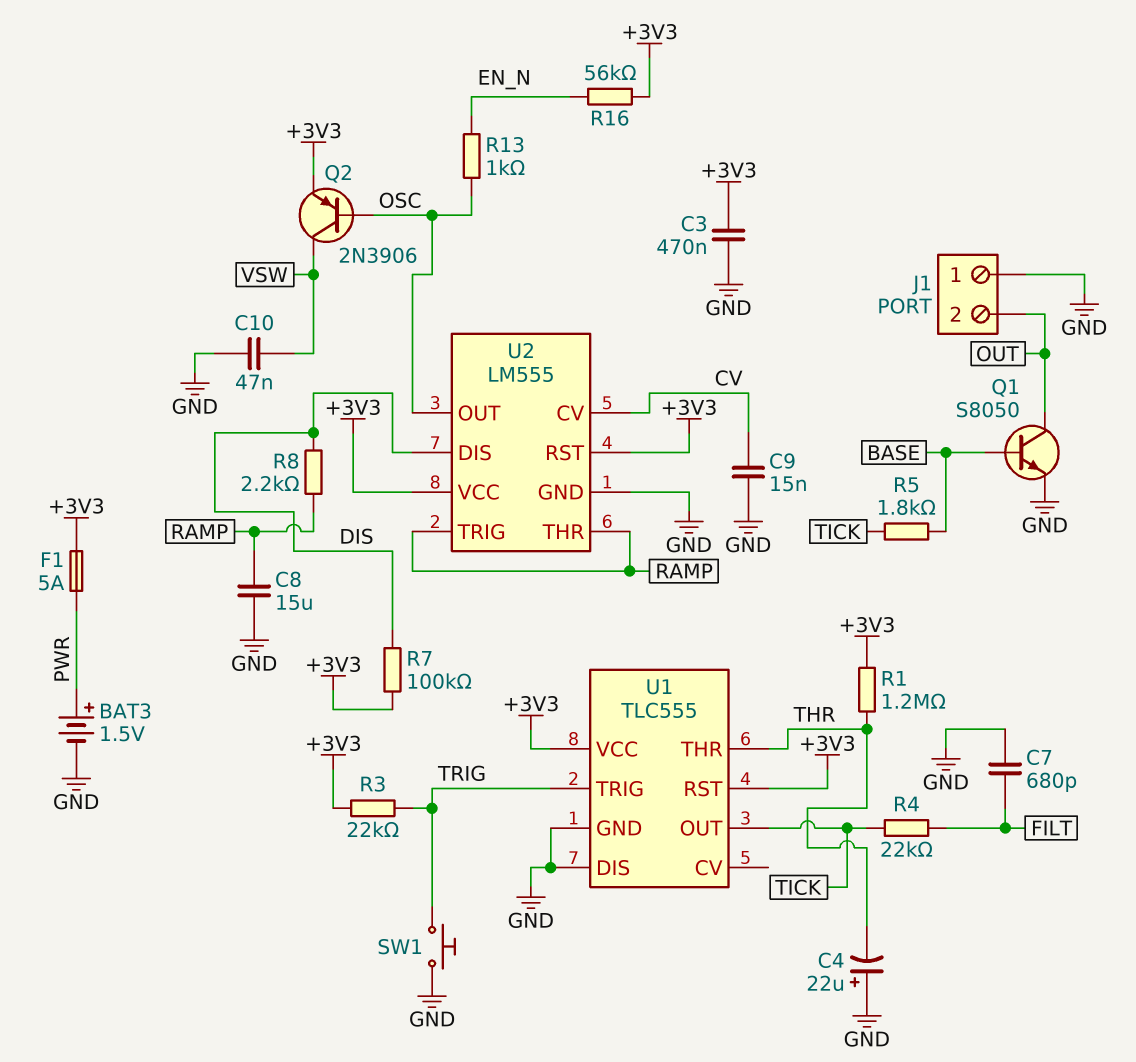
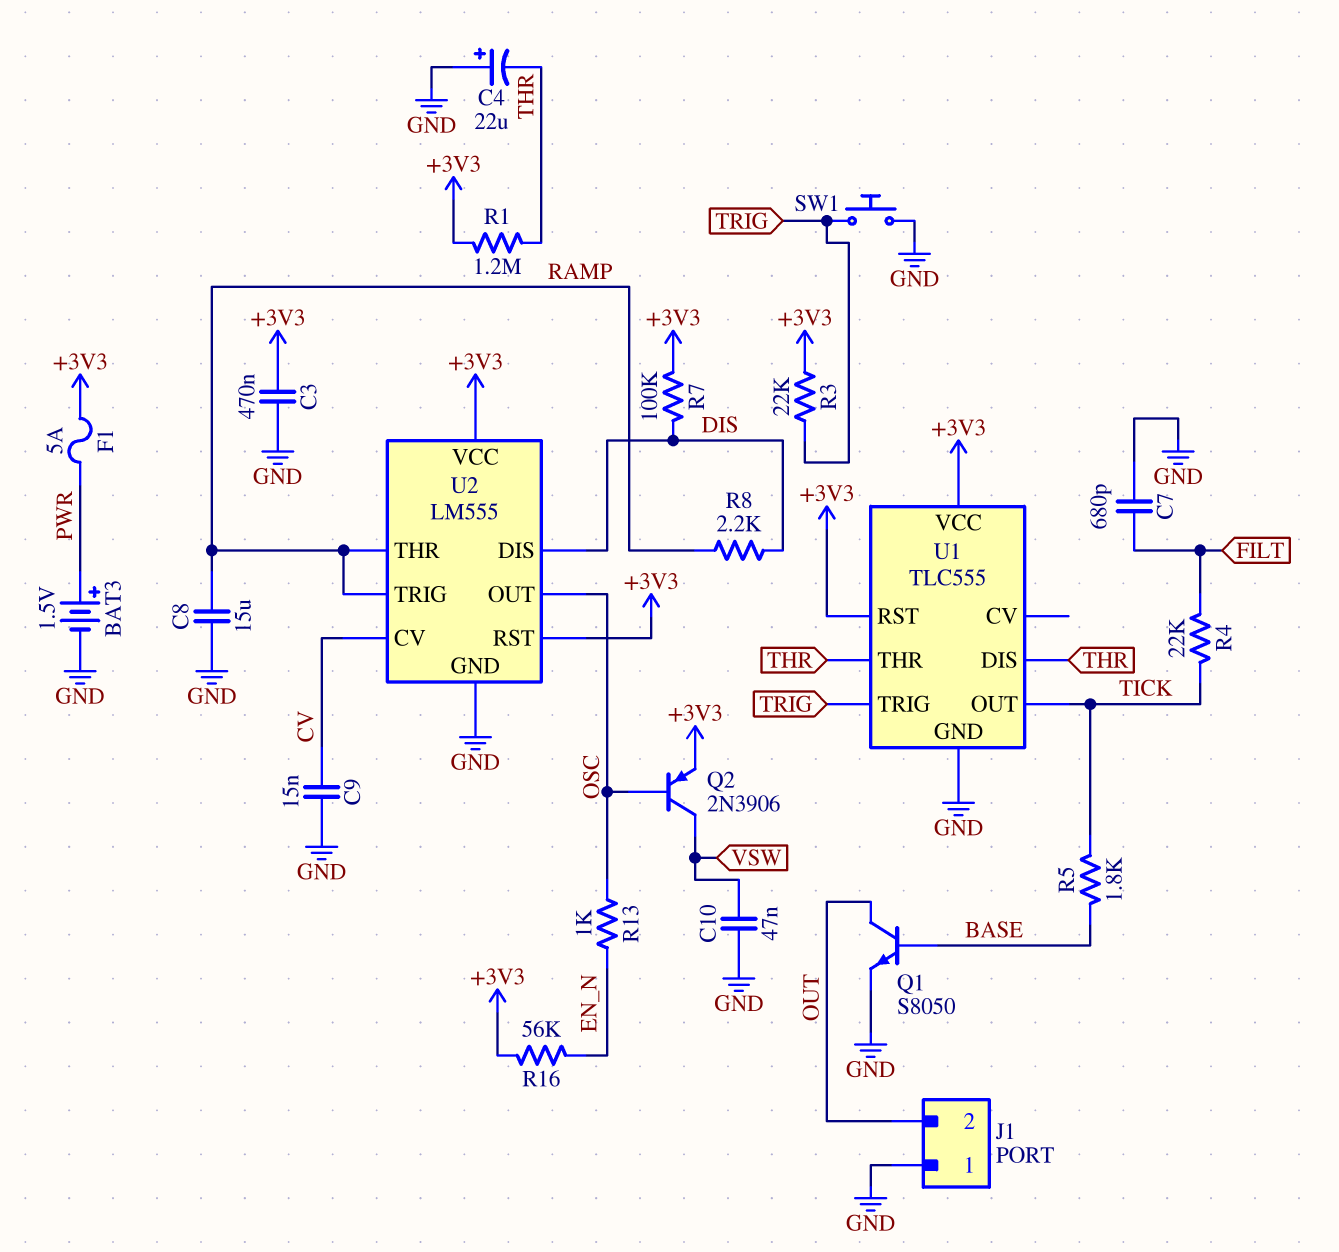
U1 pin DIS: GND -> THR

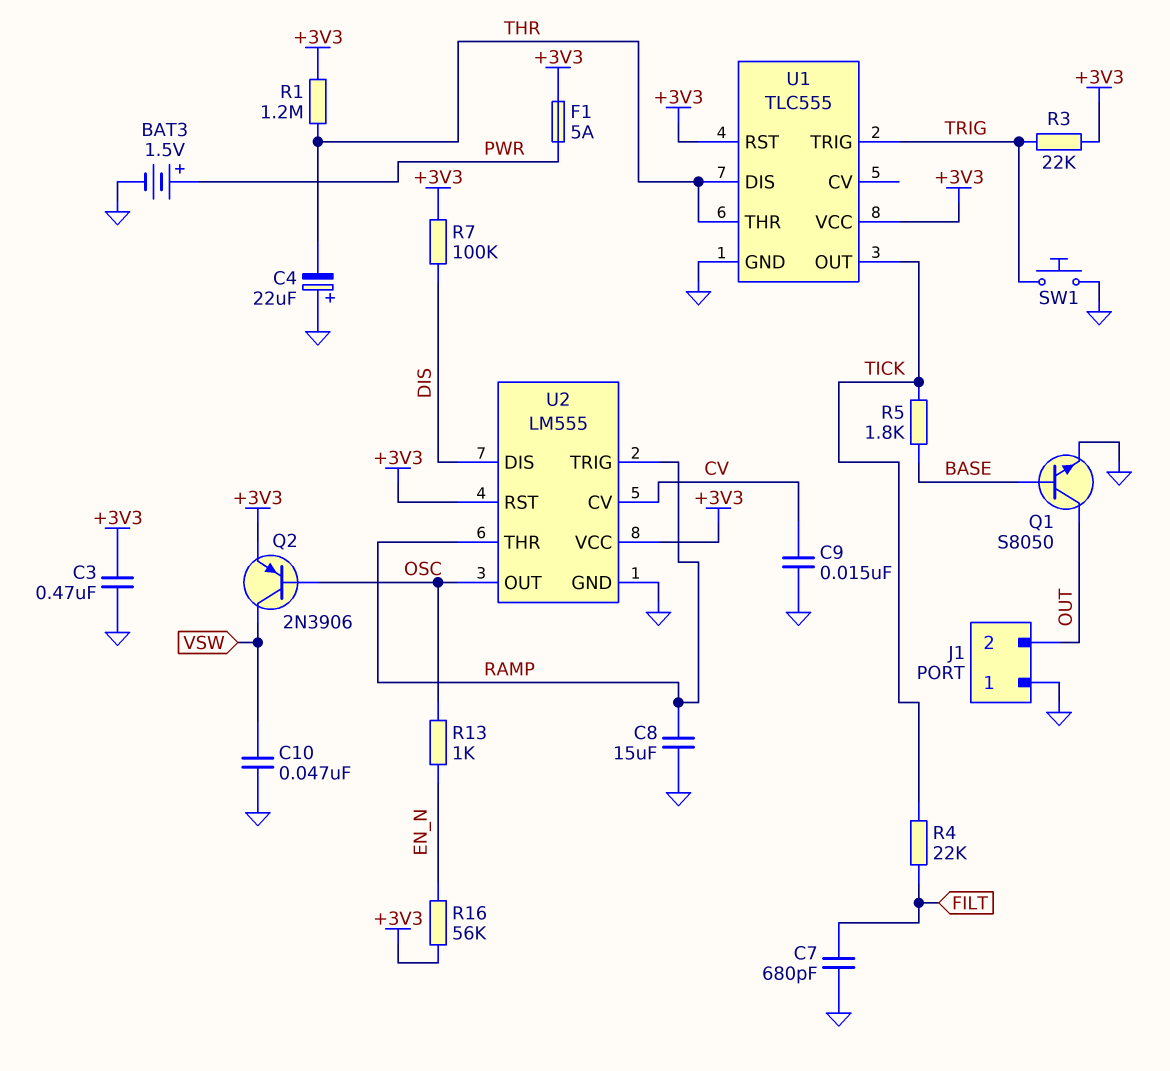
R8: 2.2k (DIS, RAMP) -> none

